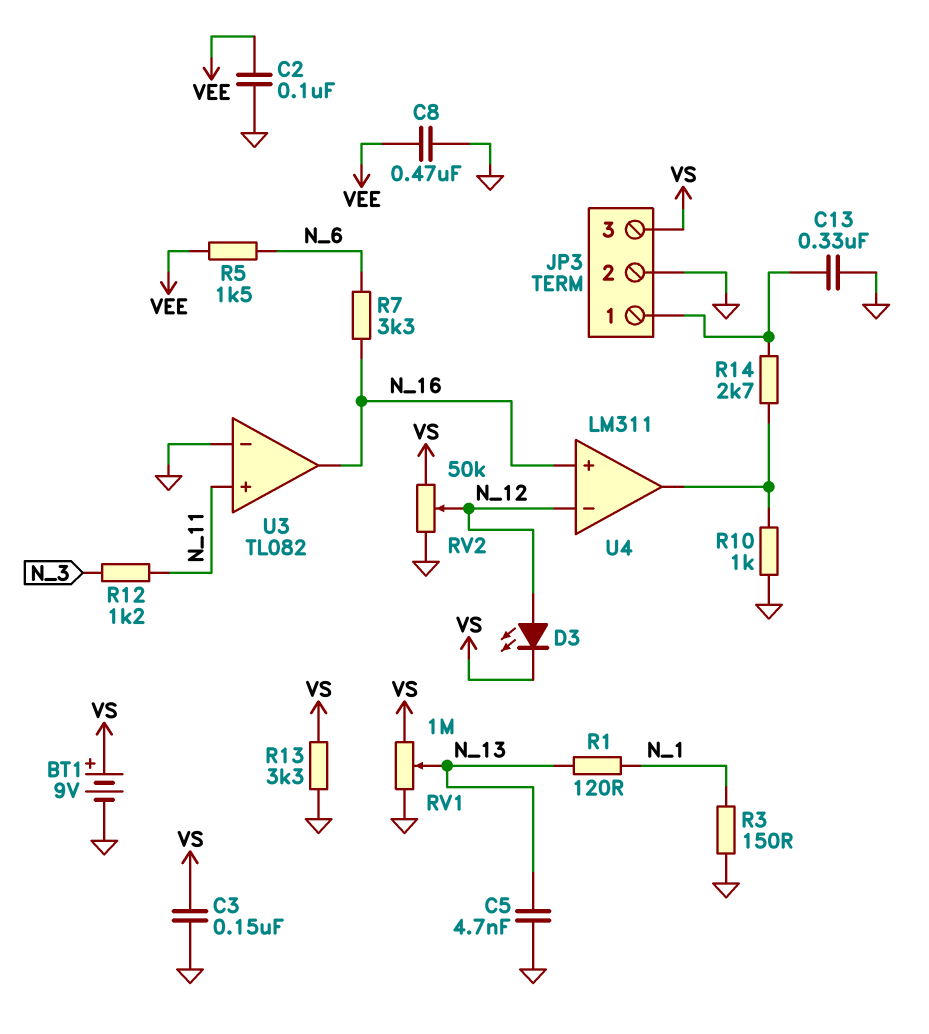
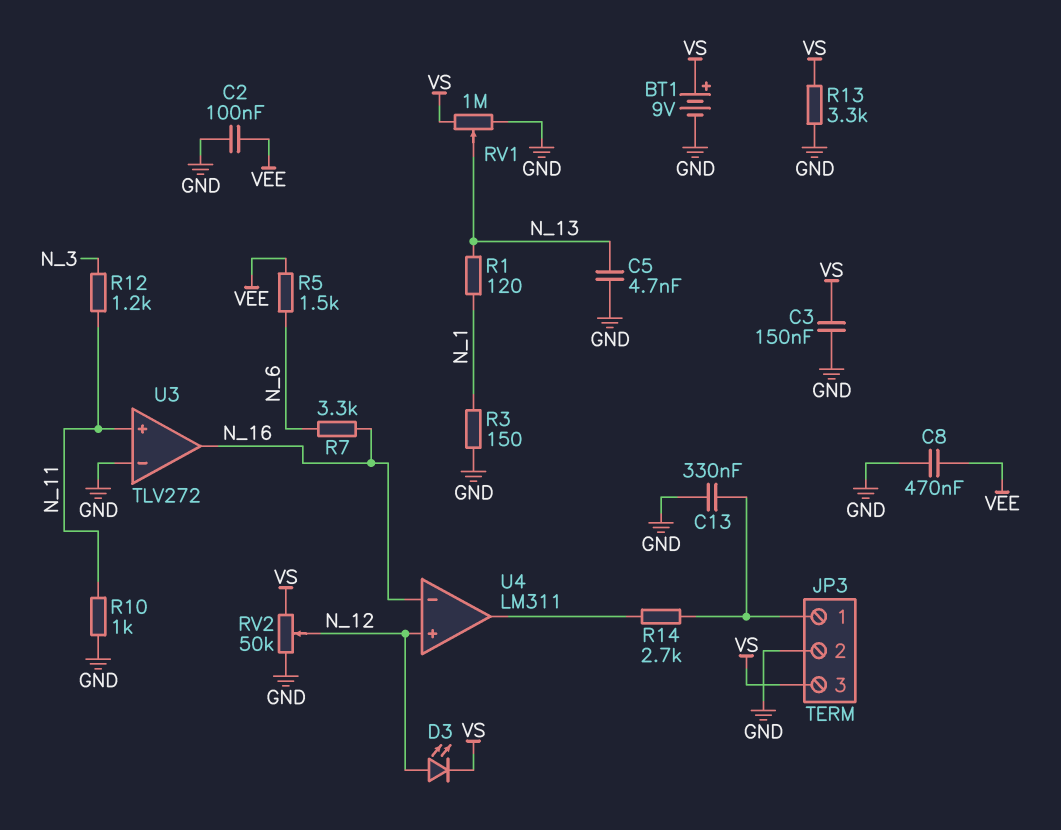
R10: 1k (GND, U4/out) -> 1k (GND, N_11)
U3: TL082 -> TLV272
U4 pin in+: N_16 -> N_12
U4 pin in-: N_12 -> N_16

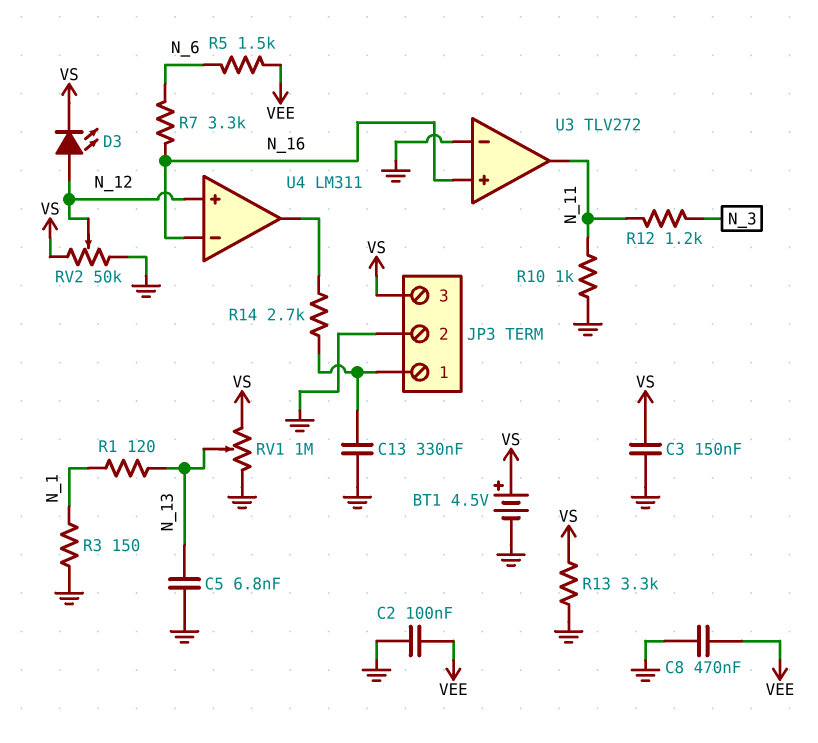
BT1: 9V (plus VS, minus GND) -> 4.5V (plus VS, minus GND)
C5: 4.7nF (GND, N_13) -> 6.8nF (GND, N_13)
U3 pin in+: N_11 -> N_16
U3 pin out: N_16 -> N_11

